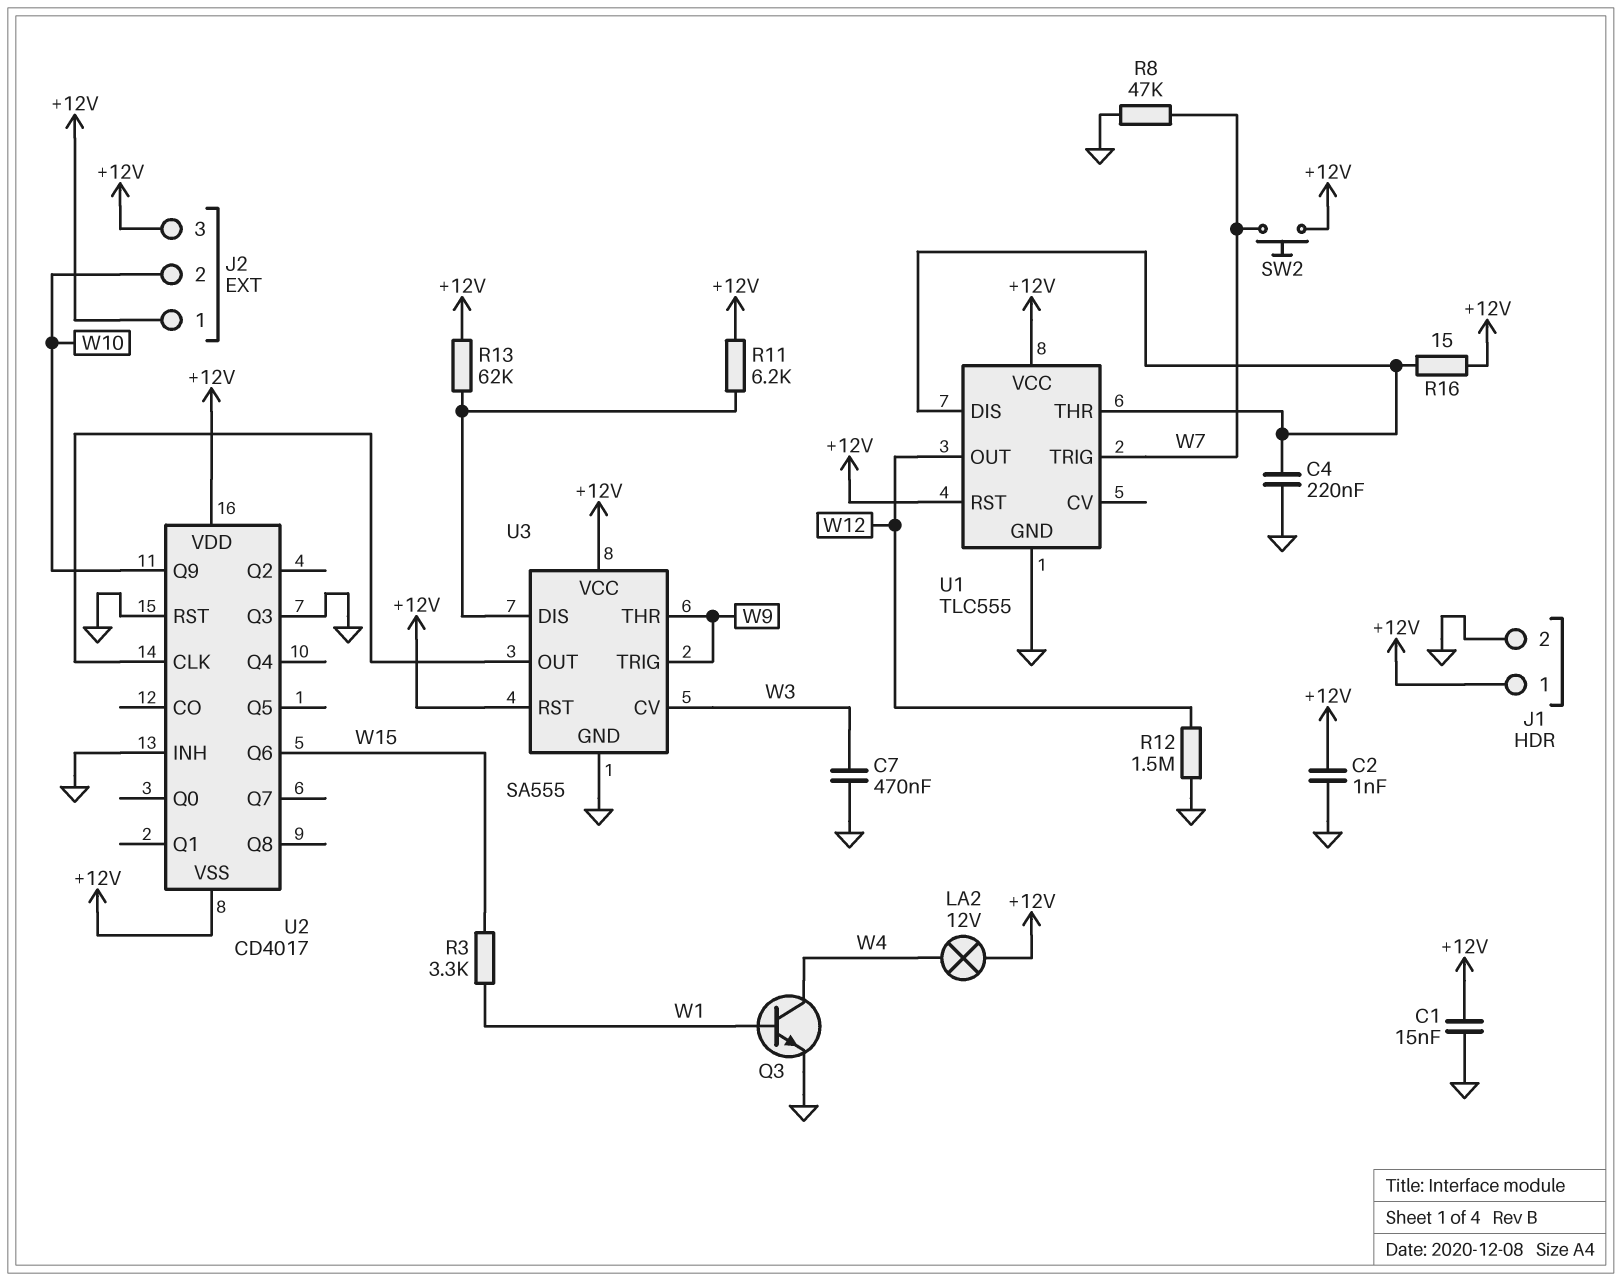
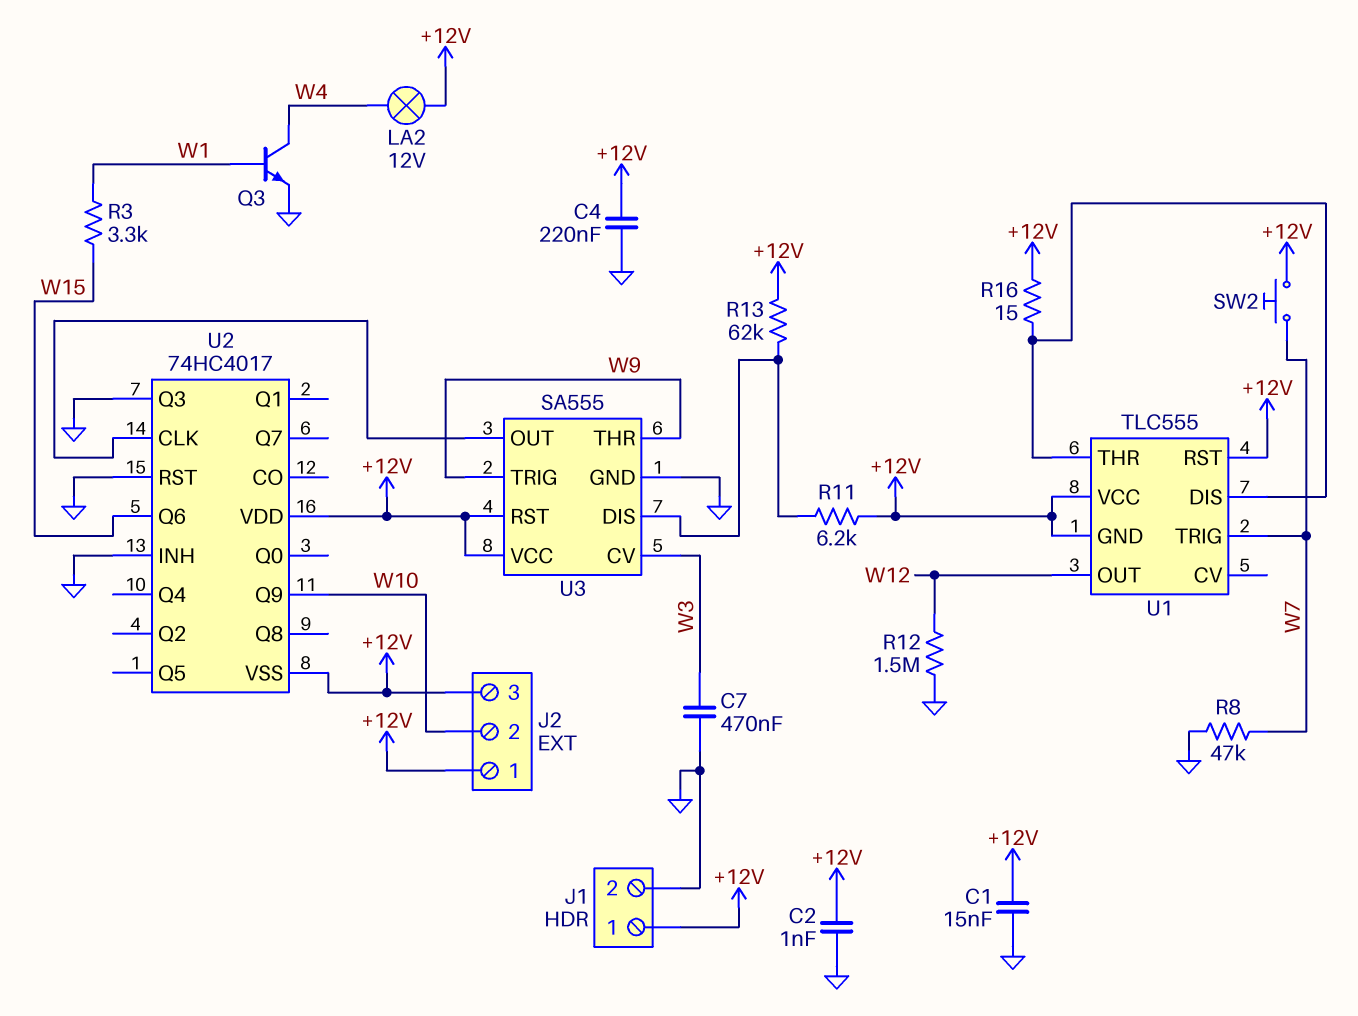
C4: 220nF (GND, U1/DIS) -> 220nF (+12V, GND)
U1 pin GND: GND -> +12V
U2: CD4017 -> 74HC4017

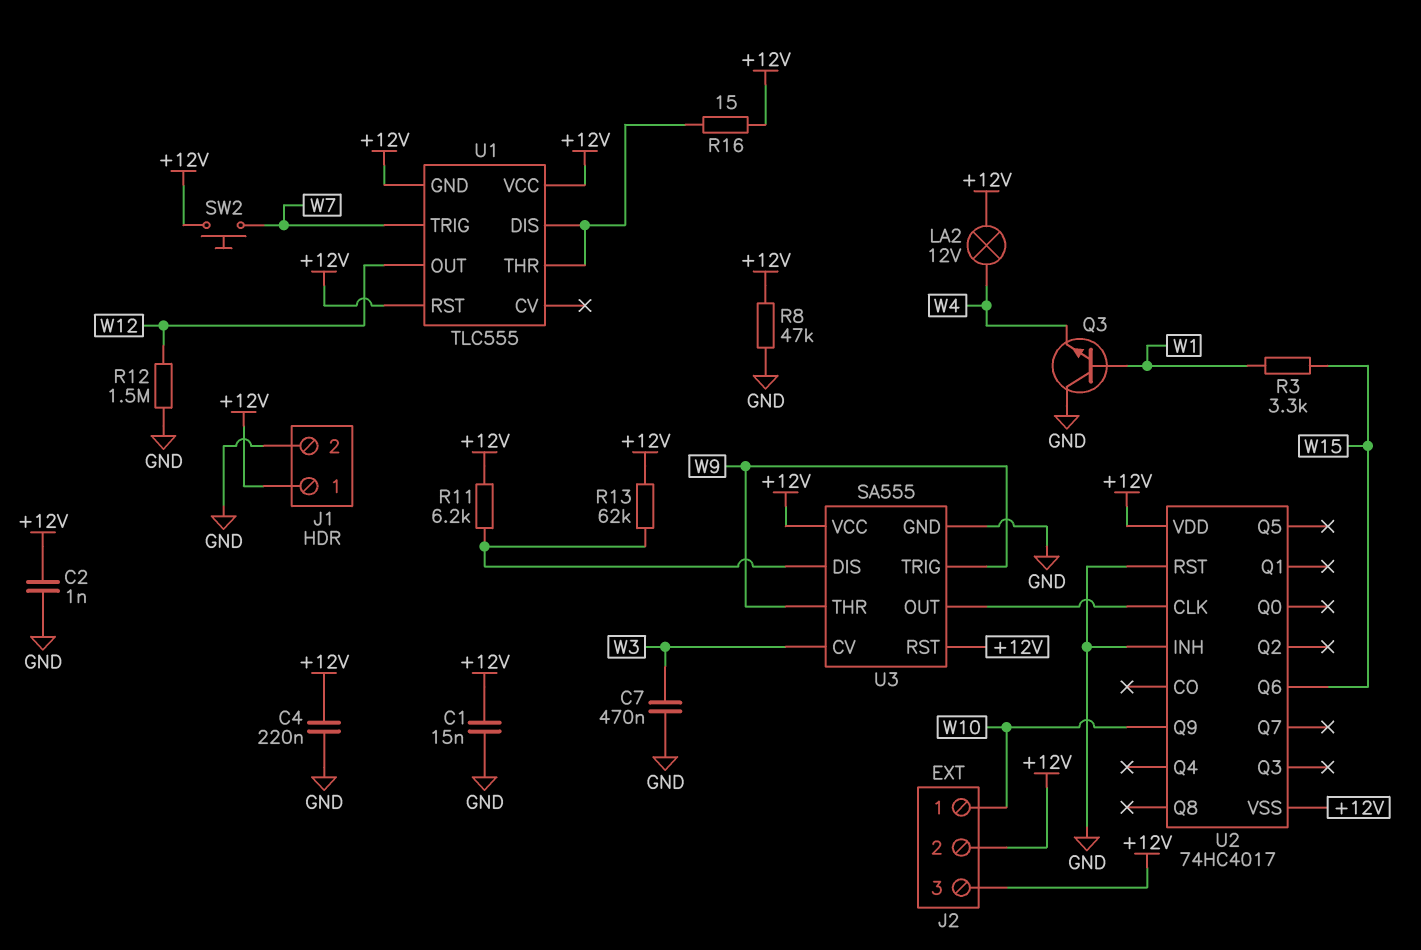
J2 pin 1: +12V -> W10
J2 pin 2: W10 -> +12V
Q3: NPN (B W1, C W4, E GND) -> NPN (B W1, C GND, E W4)
R8: 47k (GND, W7) -> 47k (+12V, GND)
U2 pin Q3: GND -> none

